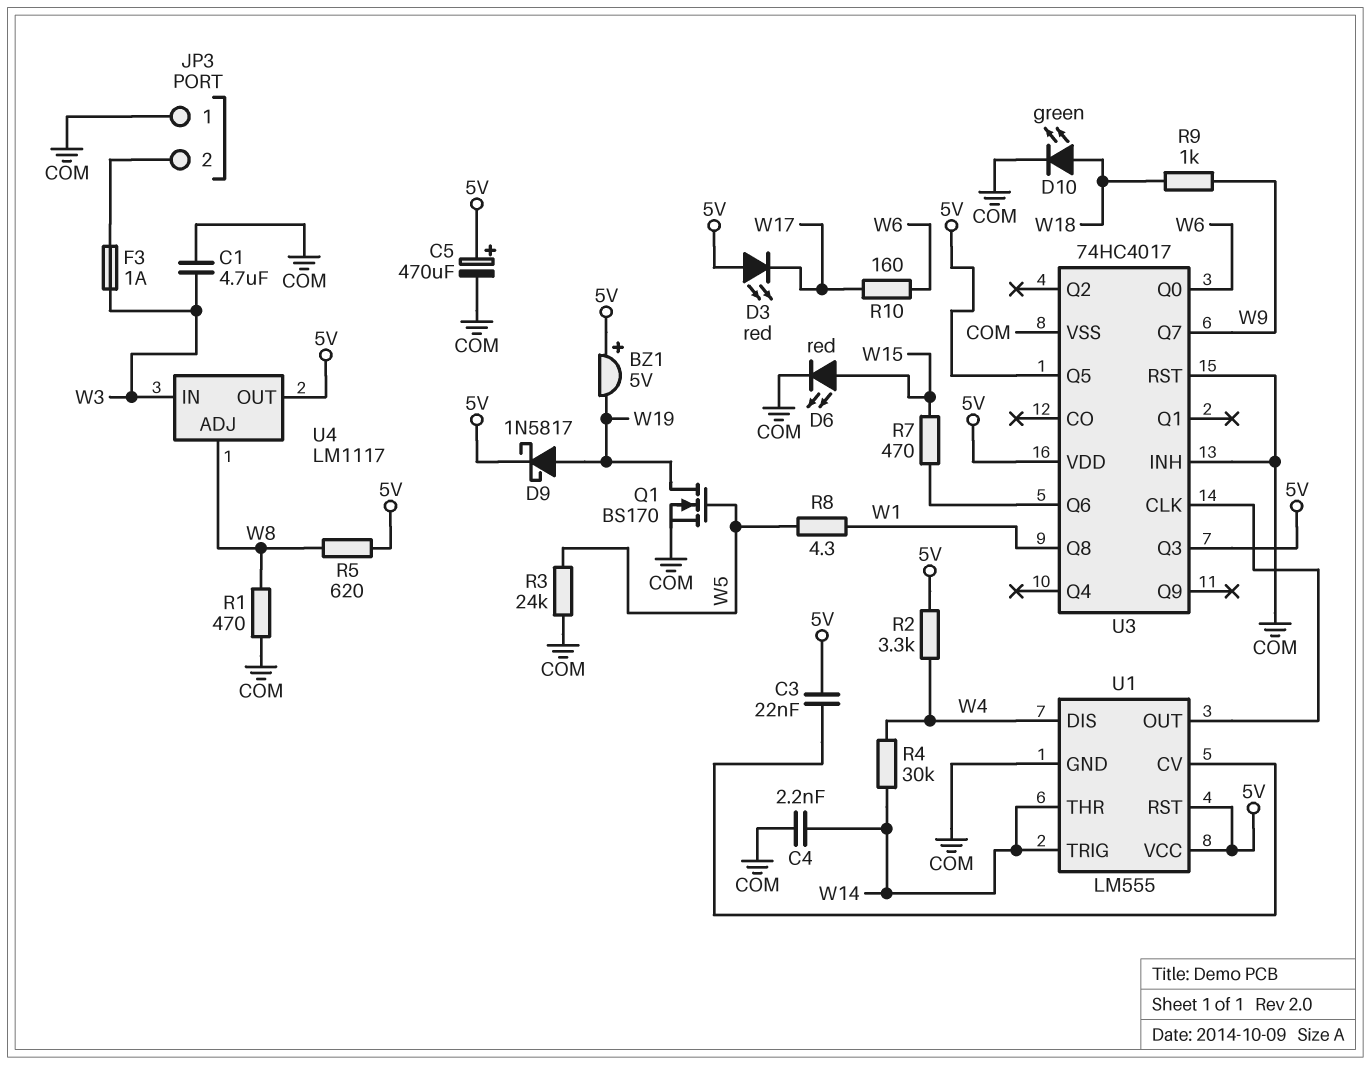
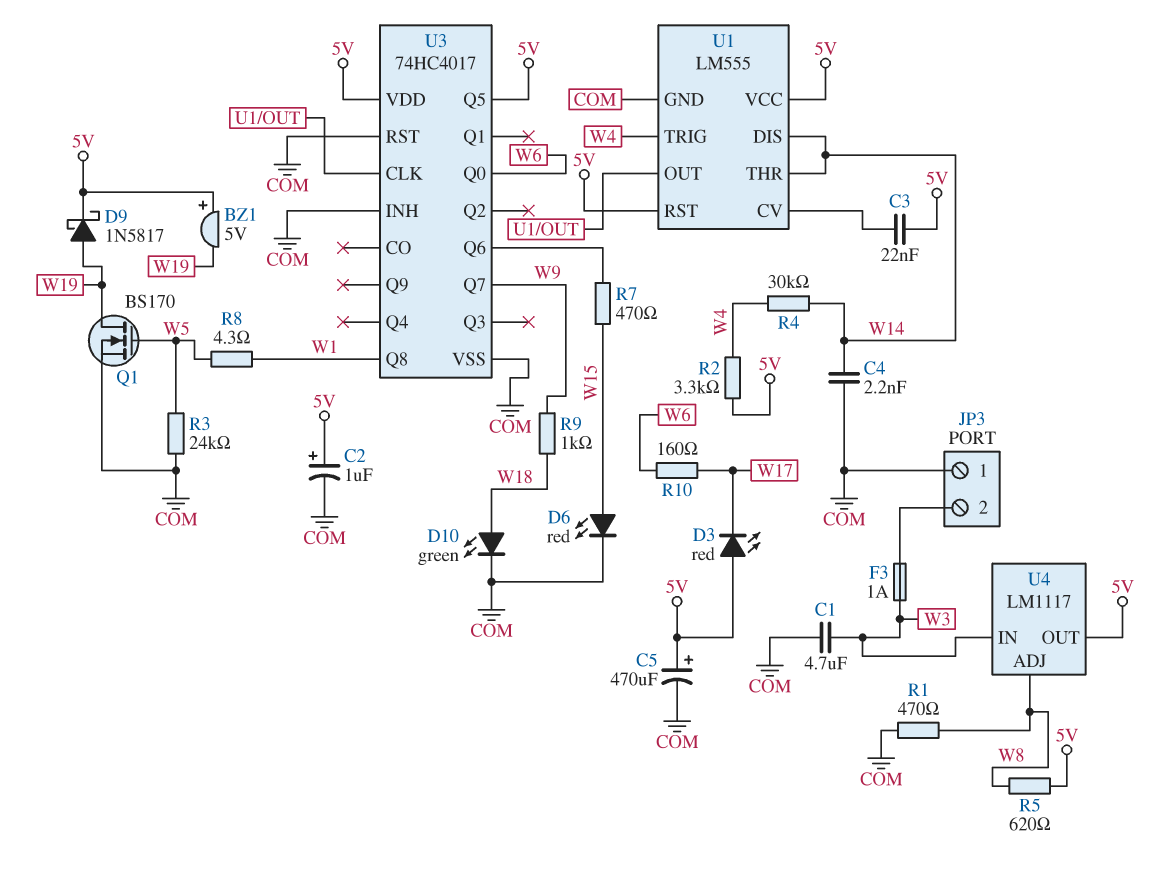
C2: none -> 1uF (plus 5V, minus COM)
U1 pin DIS: W4 -> W14
U1 pin TRIG: W14 -> W4
U3 pin Q3: 5V -> none

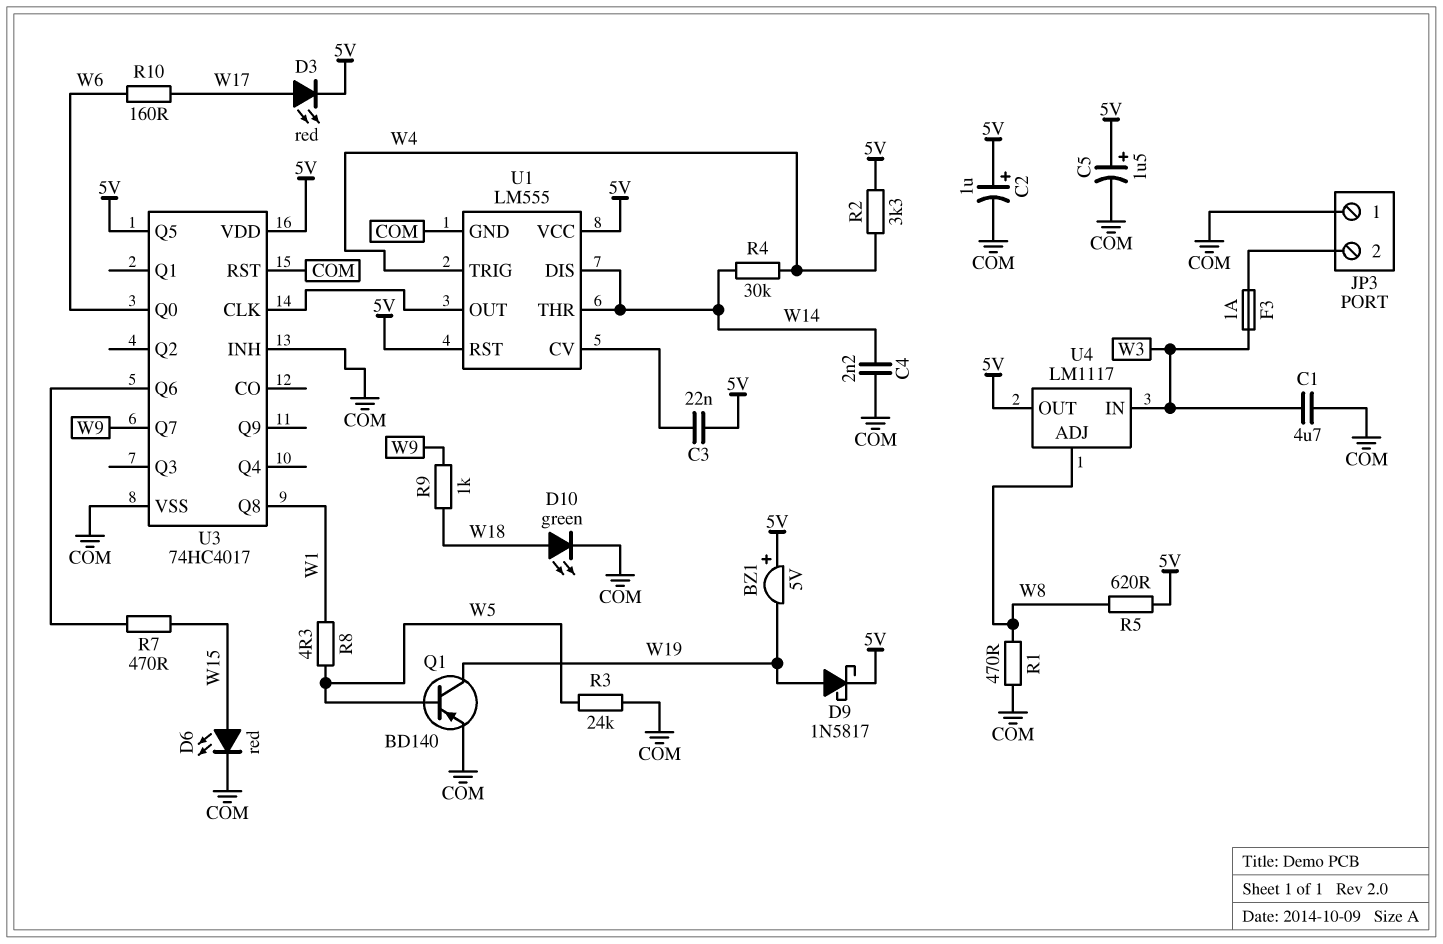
C5: 470uF (plus 5V, minus COM) -> 1.5uF (plus 5V, minus COM)
D3: LED red (A 5V, K W17) -> LED red (A W17, K 5V)
Q1: NMOS BS170 (G W5, D W19, S COM) -> PNP BD140 (B W5, C W19, E COM)

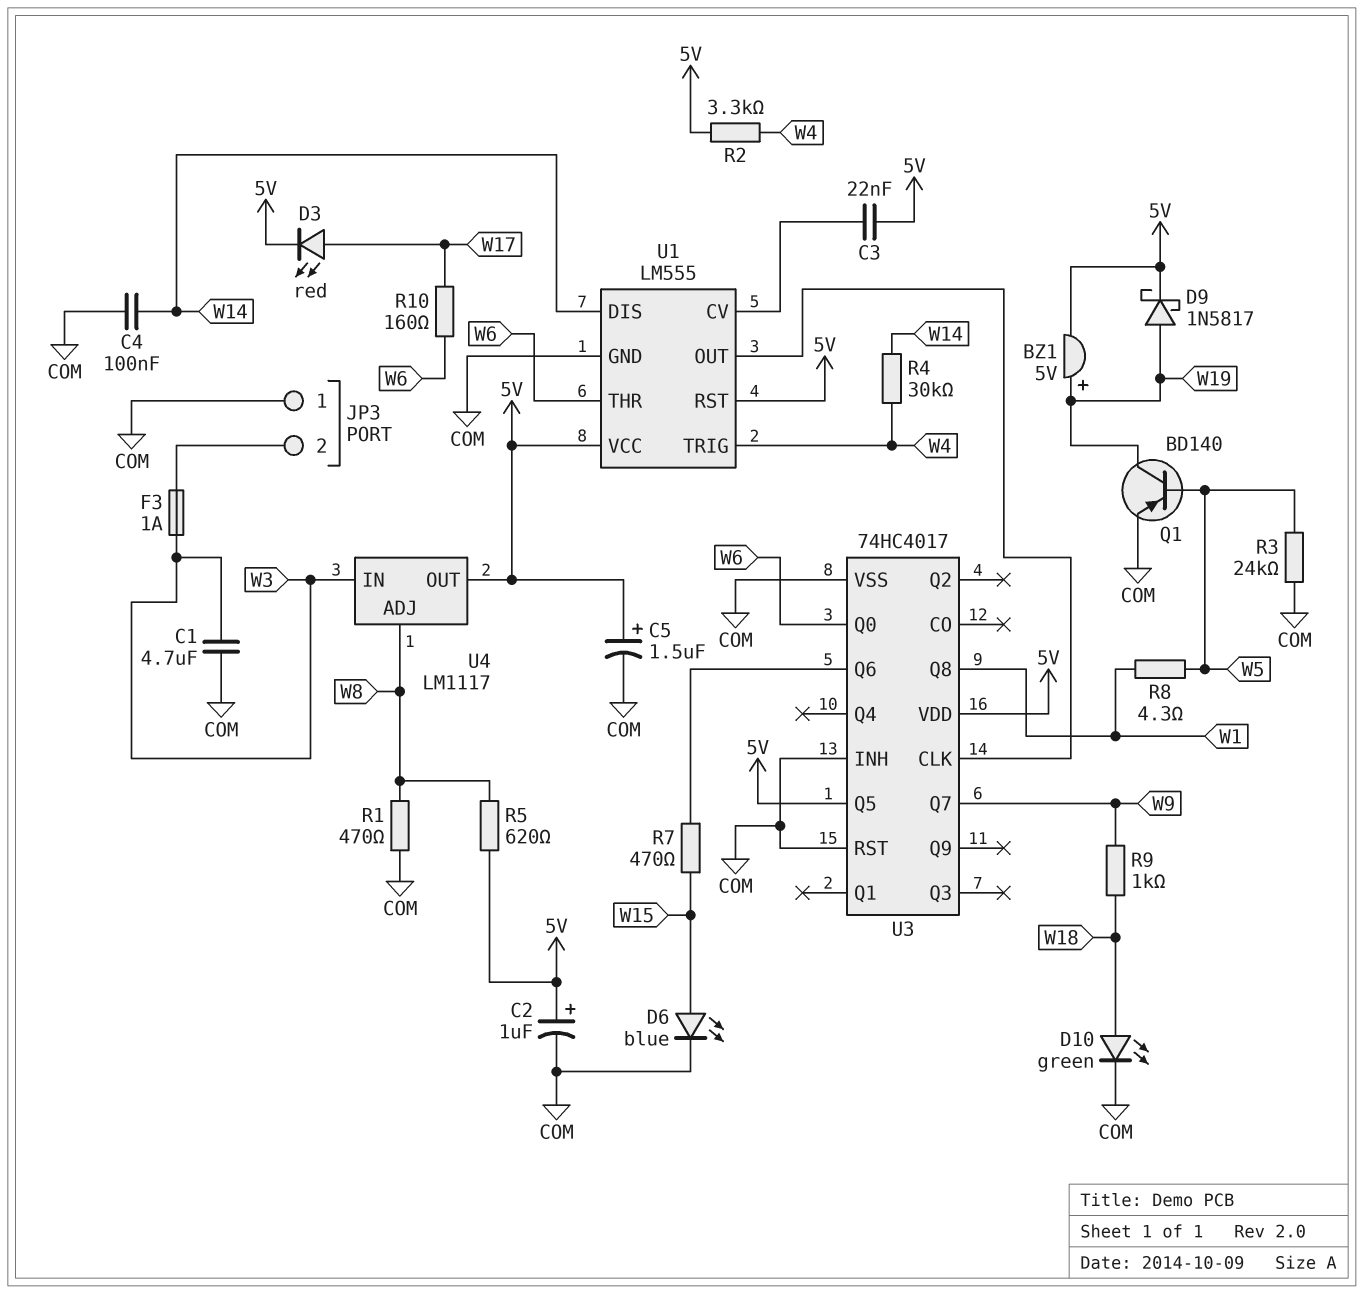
BZ1: buzzer 5V (plus 5V, minus W19) -> buzzer 5V (plus W19, minus 5V)
C4: 2.2nF (COM, W14) -> 100nF (COM, W14)
D6: LED red (A W15, K COM) -> LED blue (A W15, K COM)
U1 pin THR: W14 -> W6

